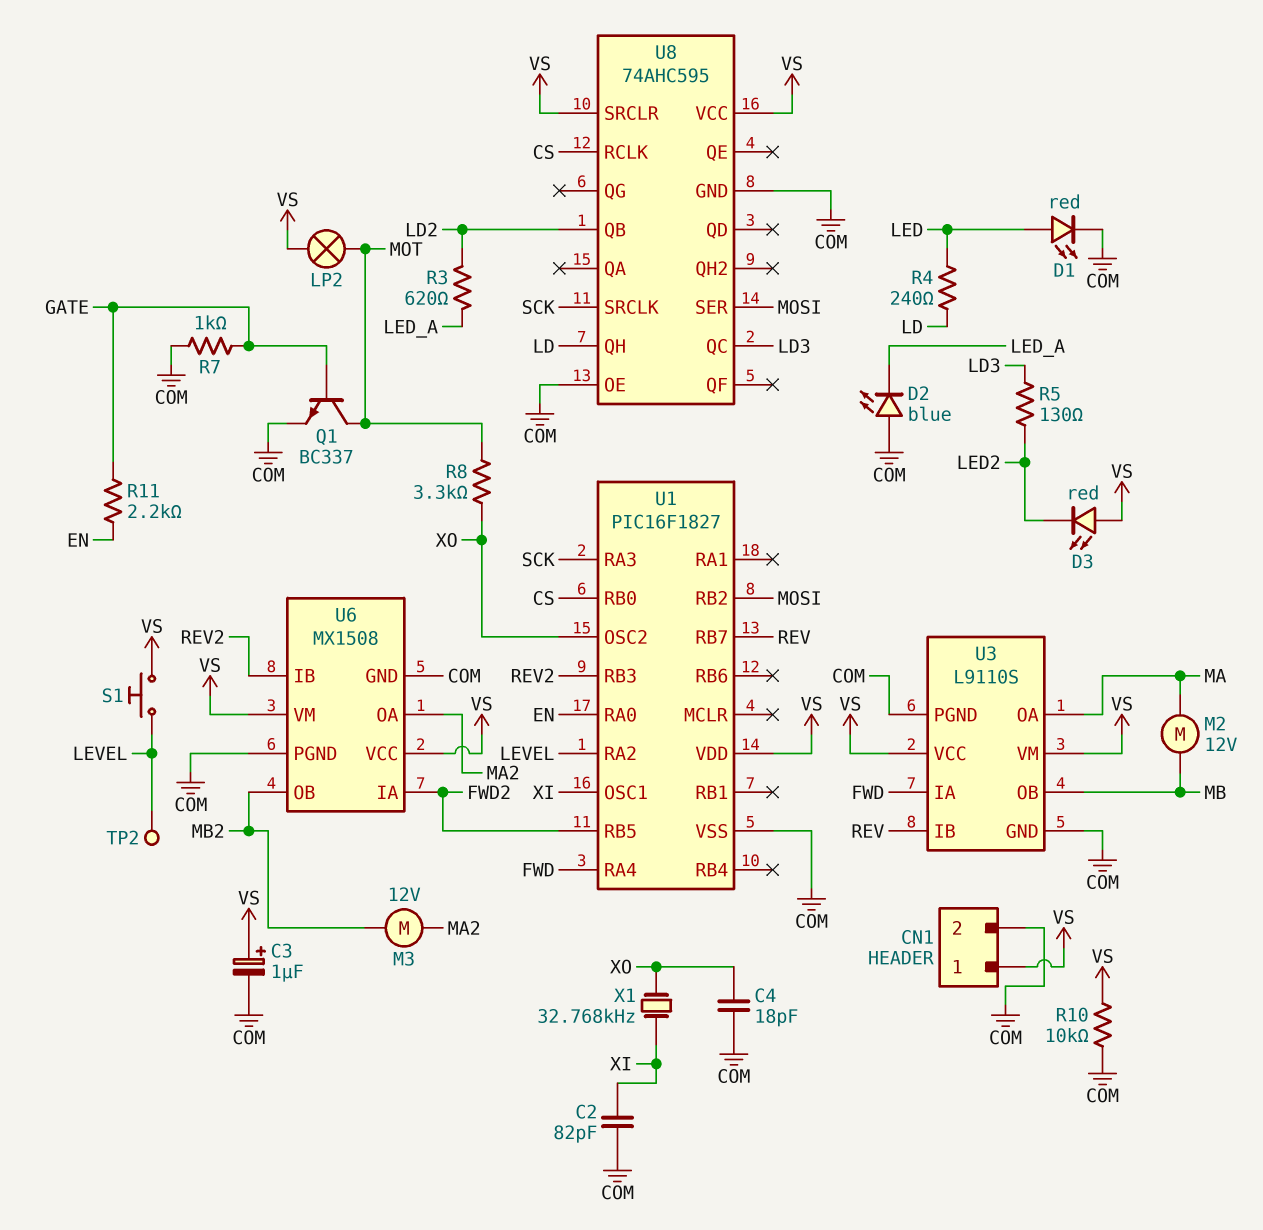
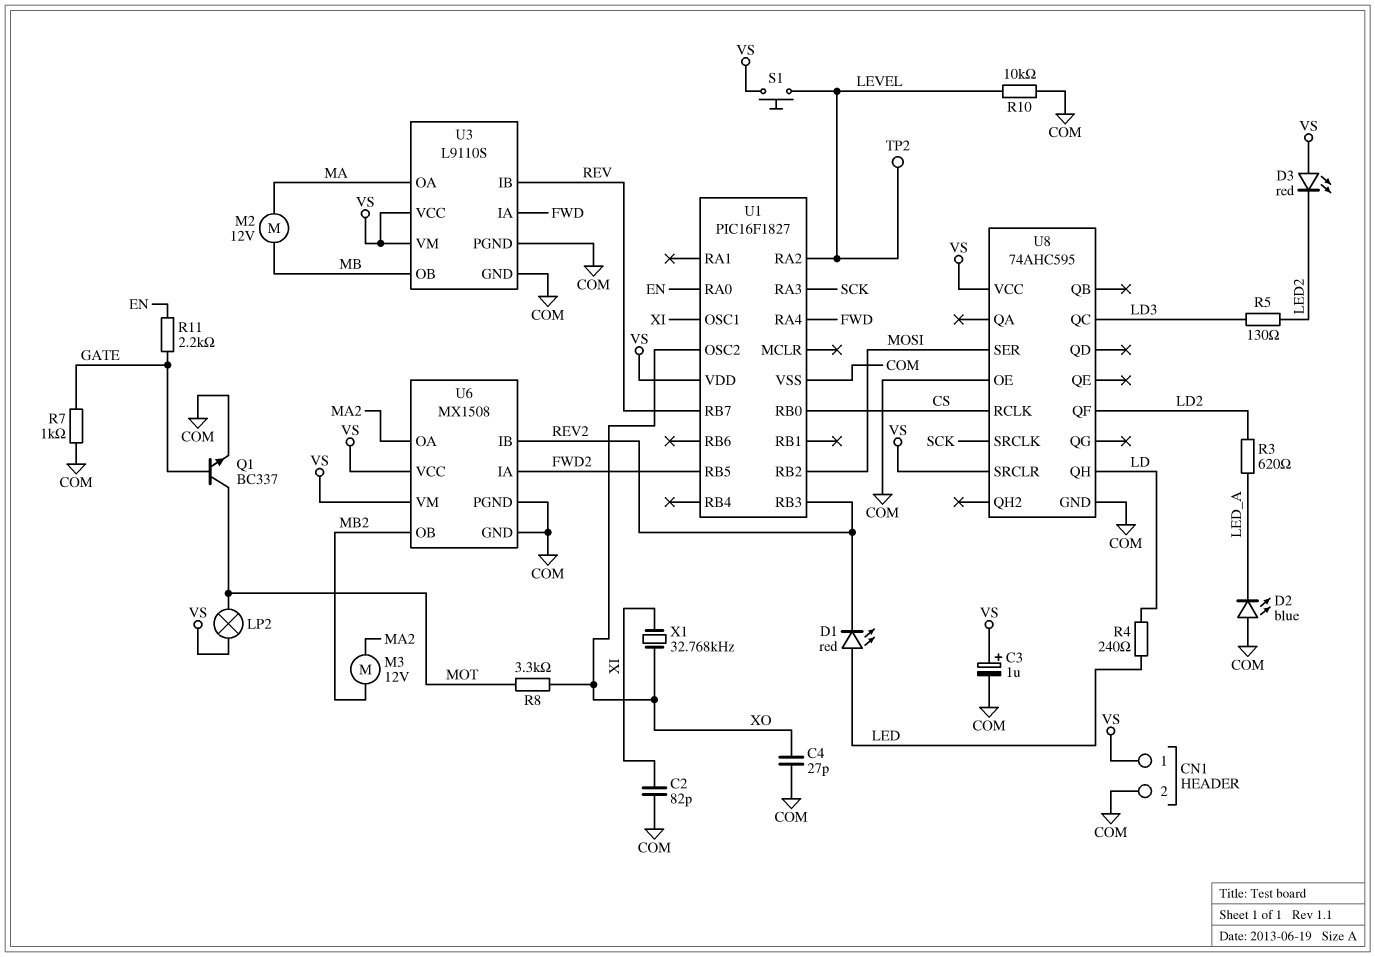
C4: 18pF (COM, XO) -> 27pF (COM, XO)
D1: LED red (A LED, K COM) -> LED red (A LED, K REV2)
R10: 10k (COM, VS) -> 10k (COM, LEVEL)
U8 pin QB: LD2 -> none
U8 pin QF: none -> LD2

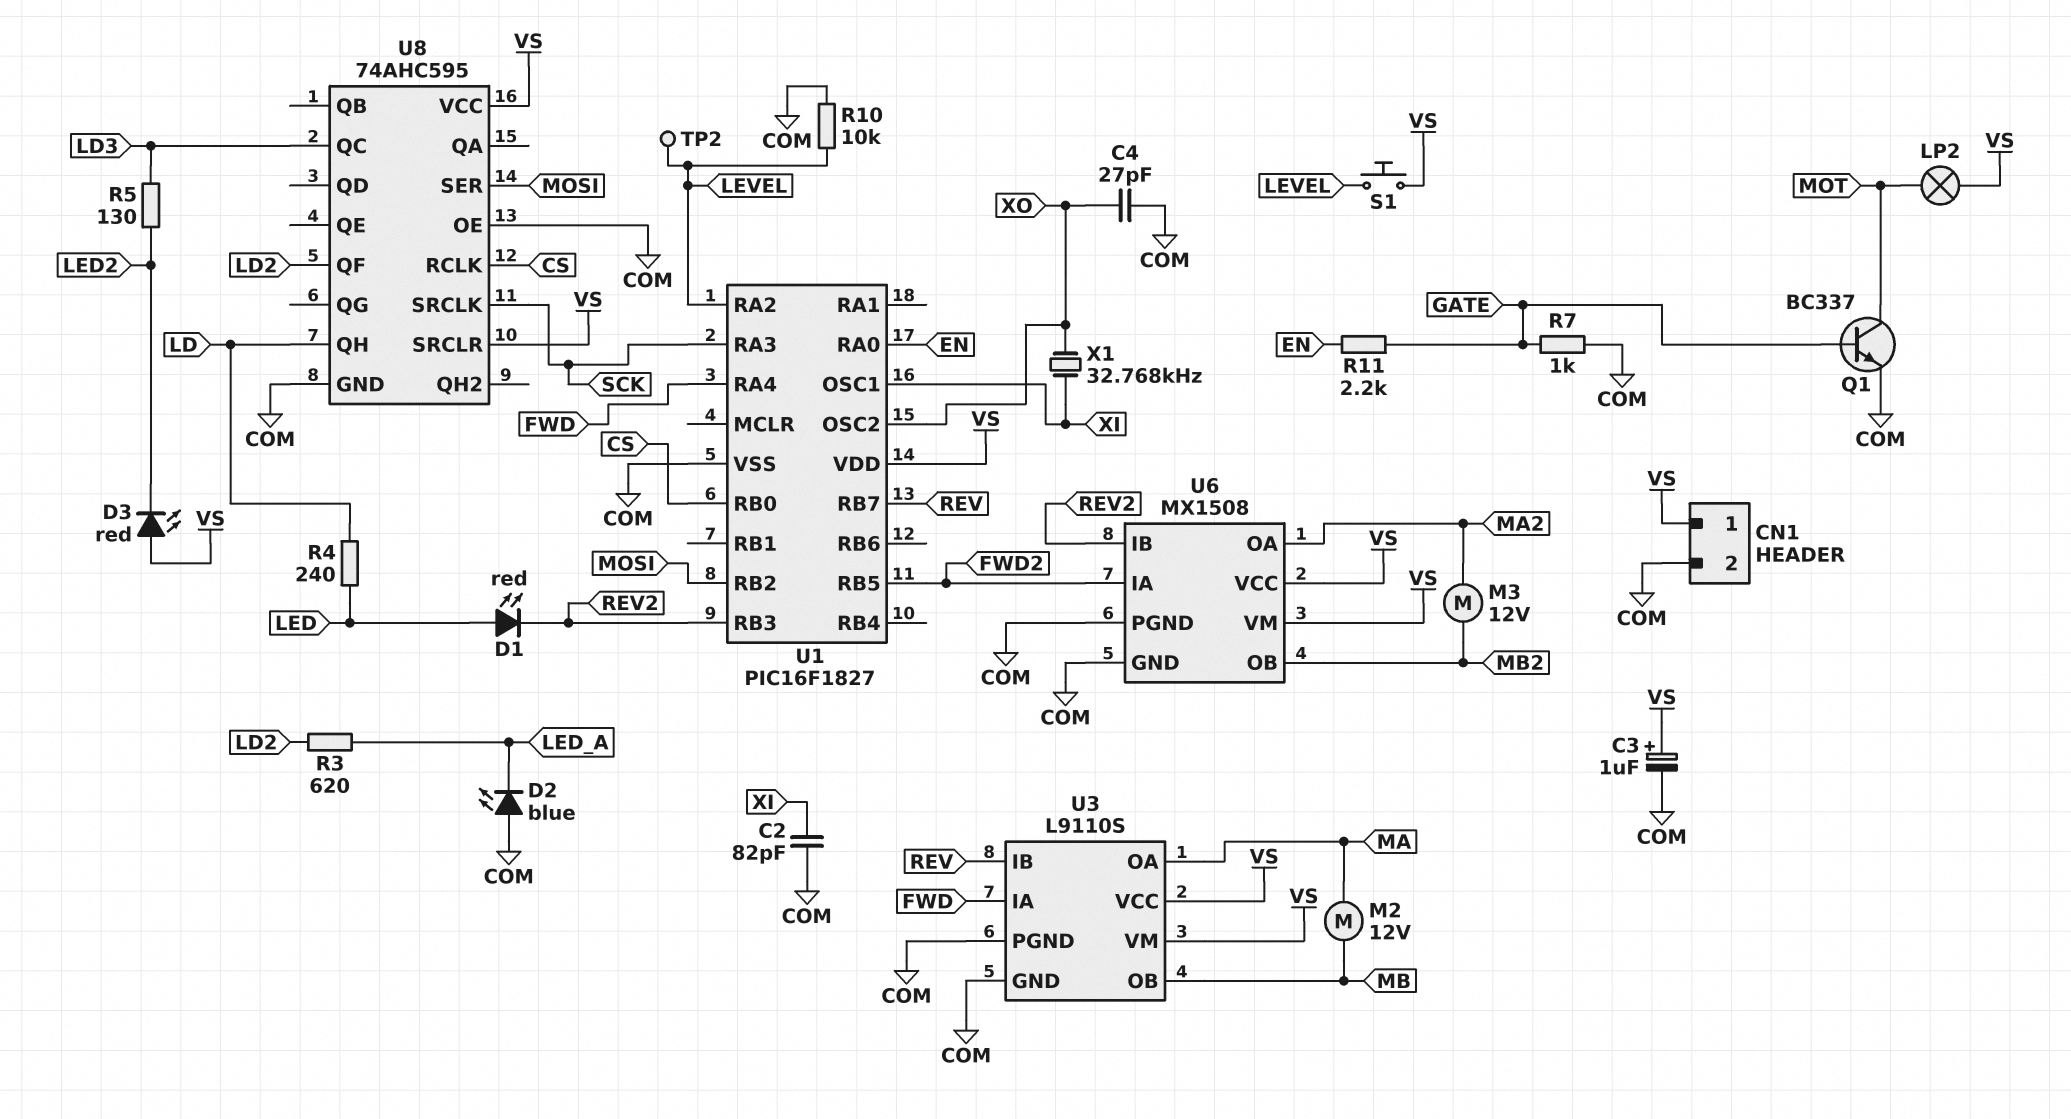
R8: 3.3k (MOT, XO) -> none

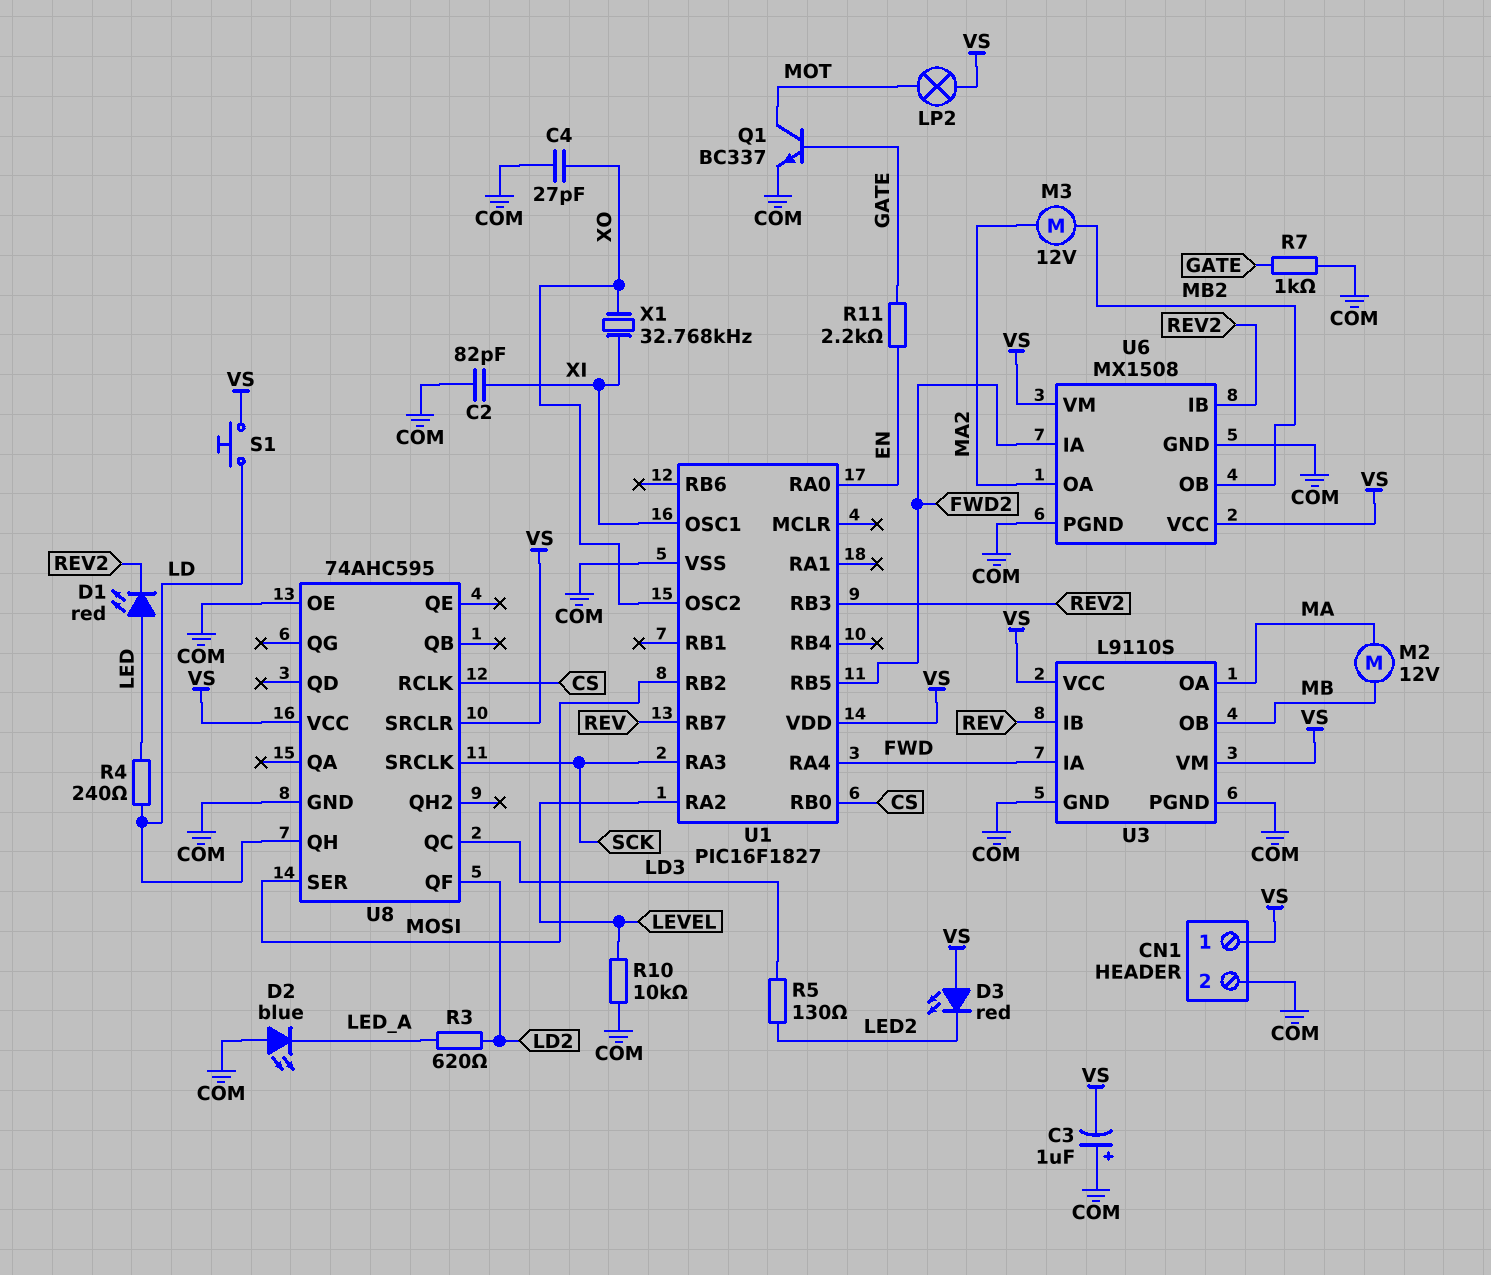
C3: 1uF (plus VS, minus COM) -> 1uF (plus COM, minus VS)
S1: button (LEVEL, VS) -> button (LD, VS)
TP2: test point (LEVEL) -> none

